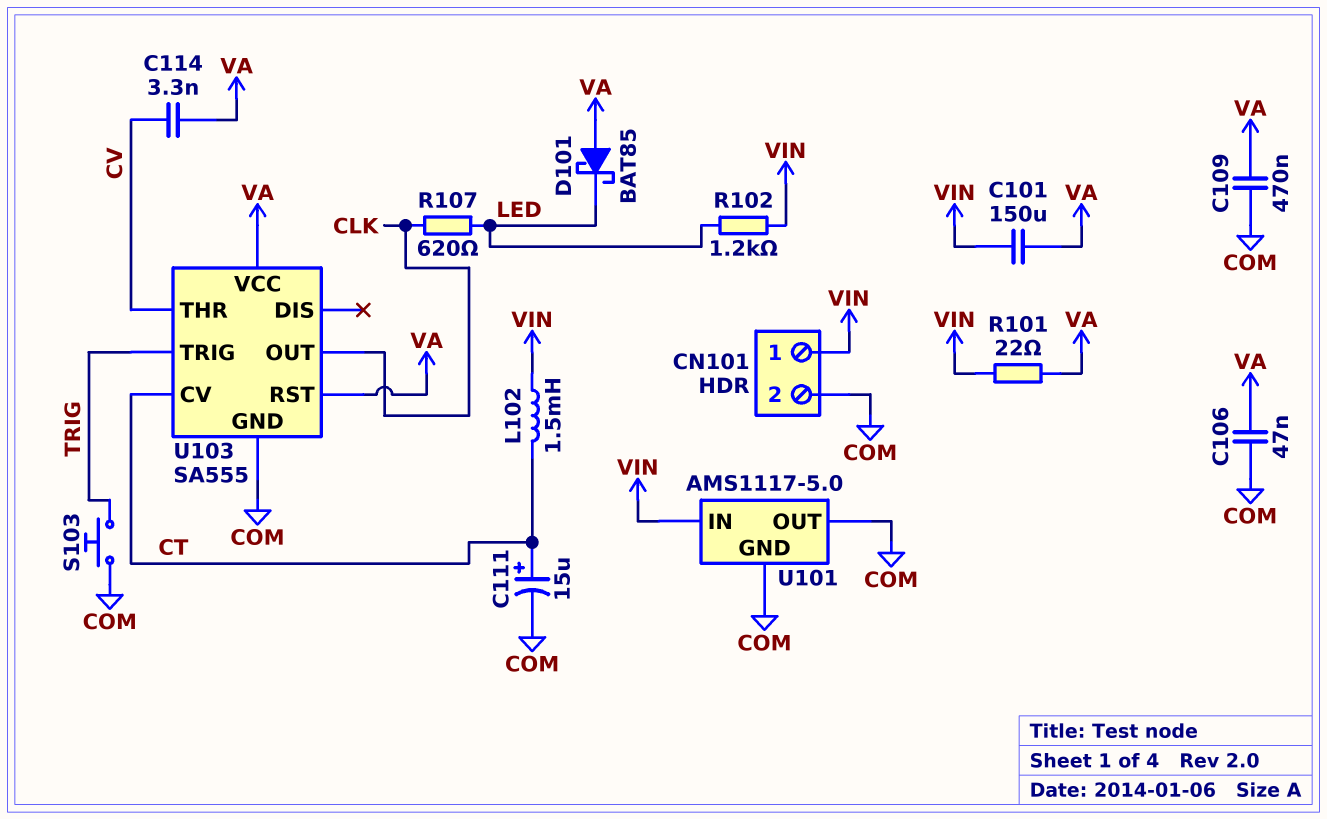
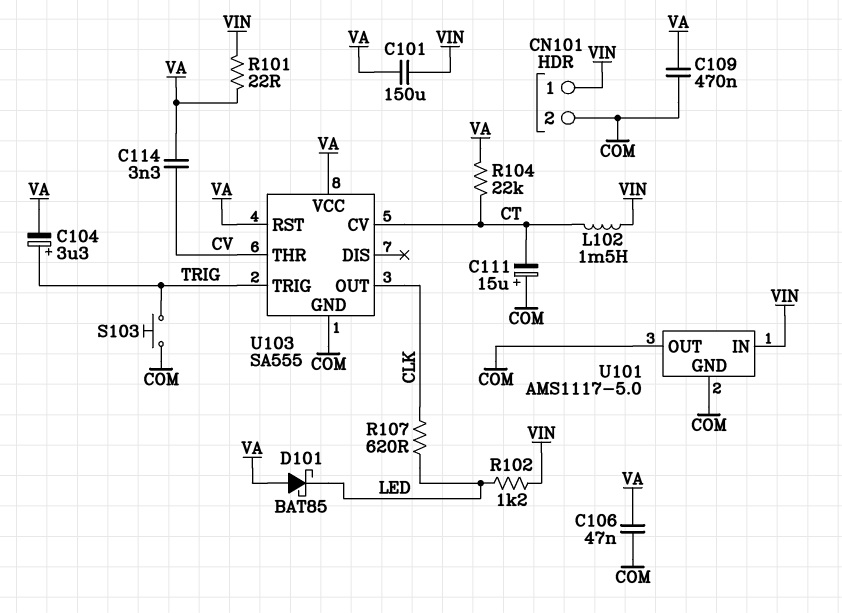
C104: none -> 3.3uF (plus TRIG, minus VA)
C111: 15uF (plus CT, minus COM) -> 15uF (plus COM, minus CT)
R104: none -> 22k (CT, VA)

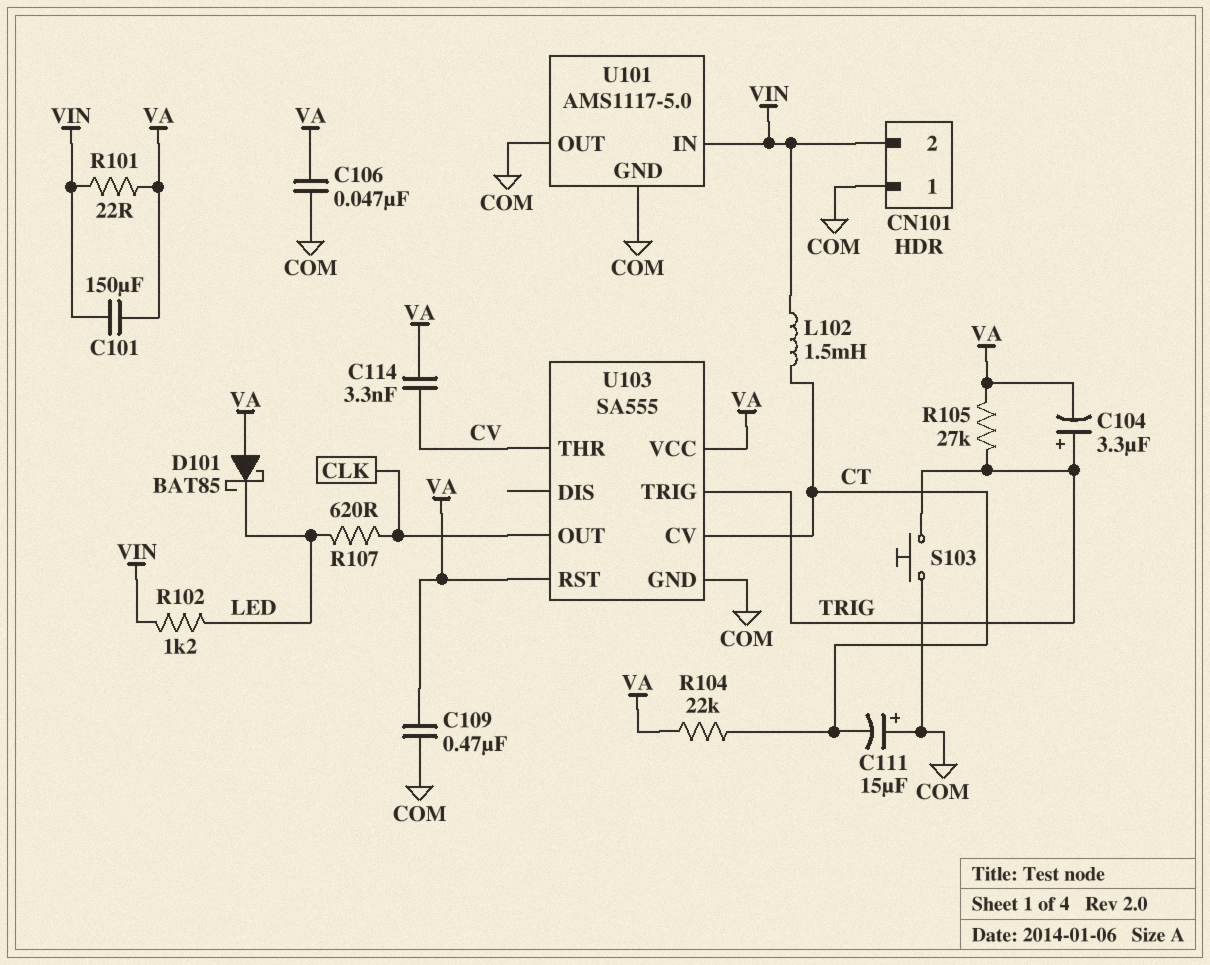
CN101 pin 1: VIN -> COM
CN101 pin 2: COM -> VIN
R105: none -> 27k (TRIG, VA)

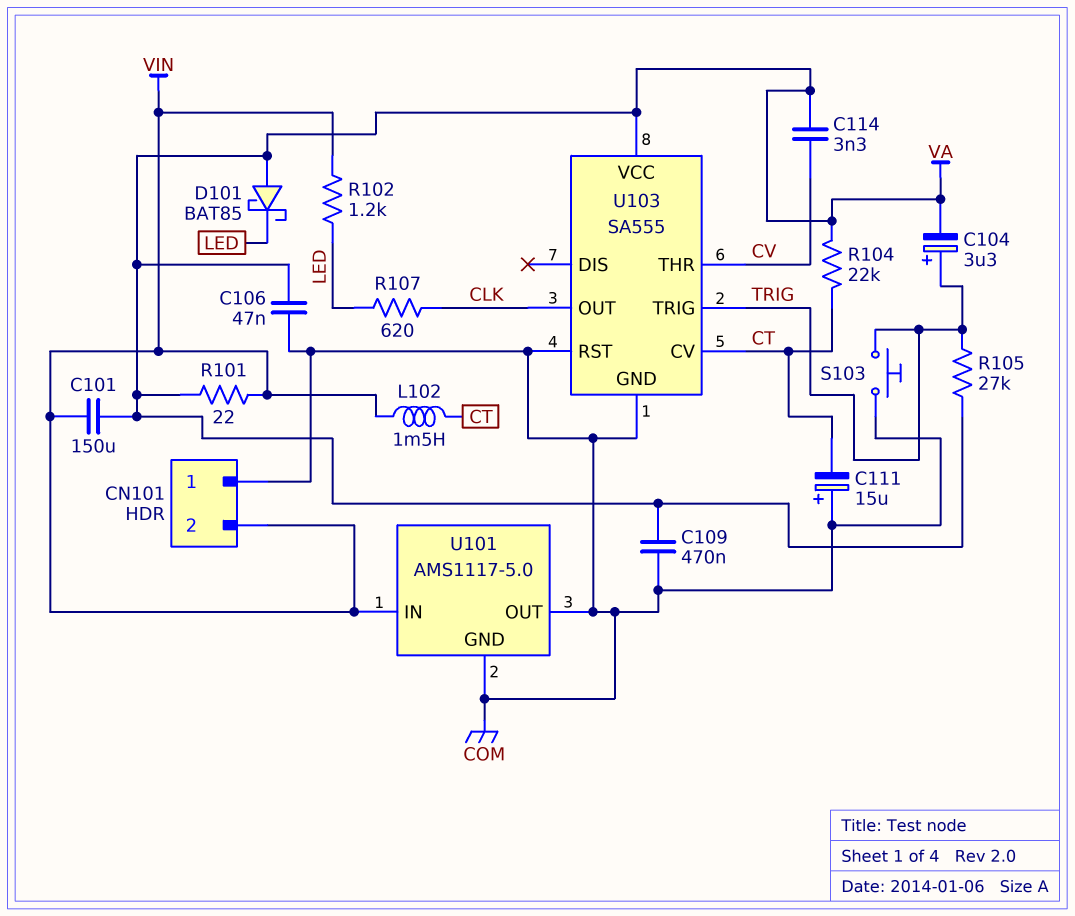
U103 pin RST: VA -> COM

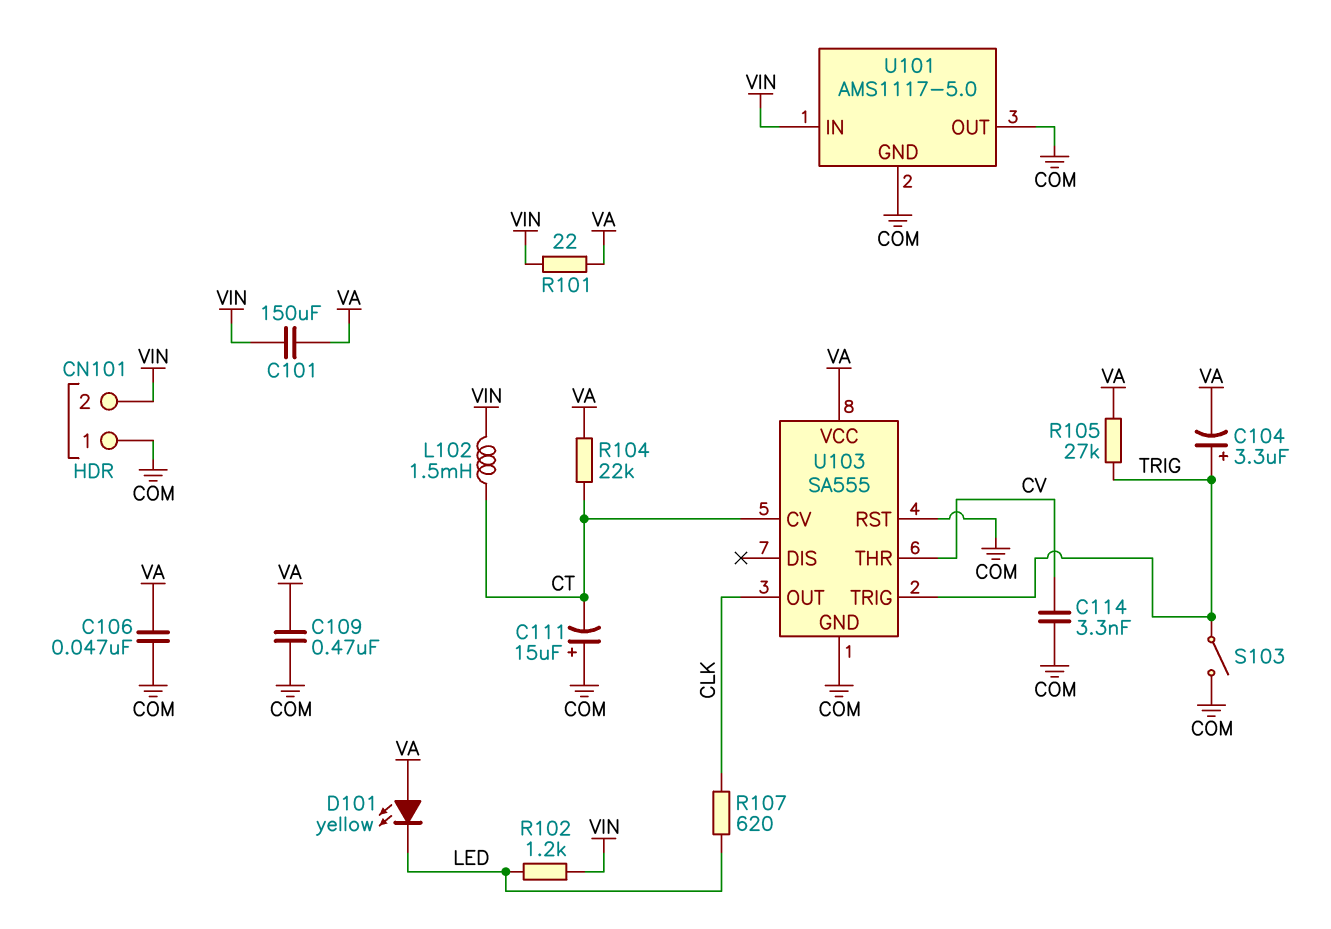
C114: 3.3nF (CV, VA) -> 3.3nF (COM, CV)
D101: schottky BAT85 (A VA, K LED) -> LED yellow (A VA, K LED)
S103: button (COM, TRIG) -> switch (COM, TRIG)

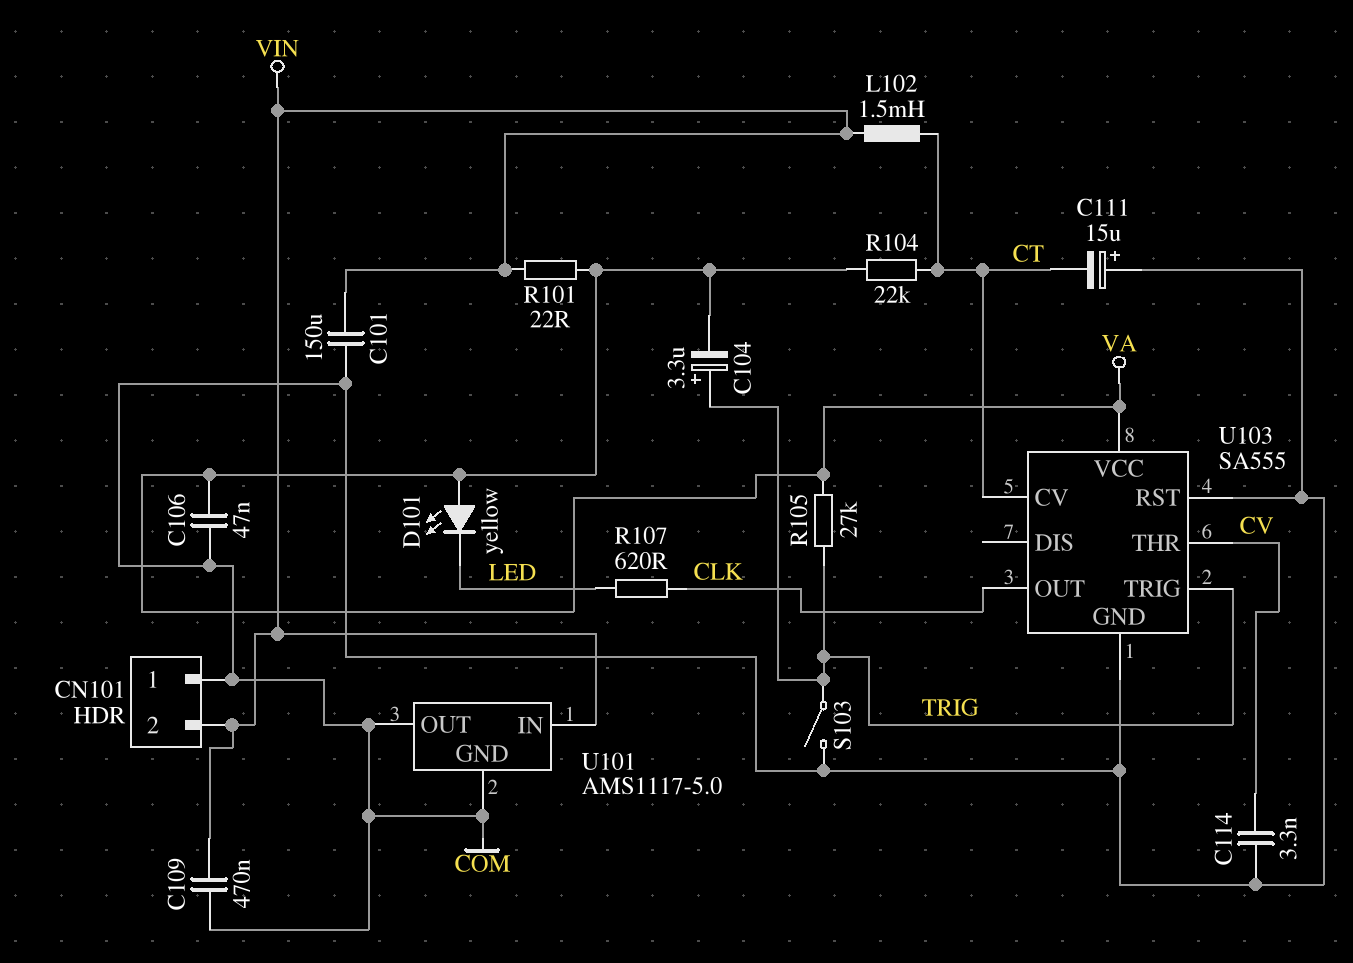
C101: 150uF (VA, VIN) -> 150uF (COM, VIN)
C109: 470nF (COM, VA) -> 470nF (COM, VIN)
R102: 1.2k (LED, VIN) -> none

